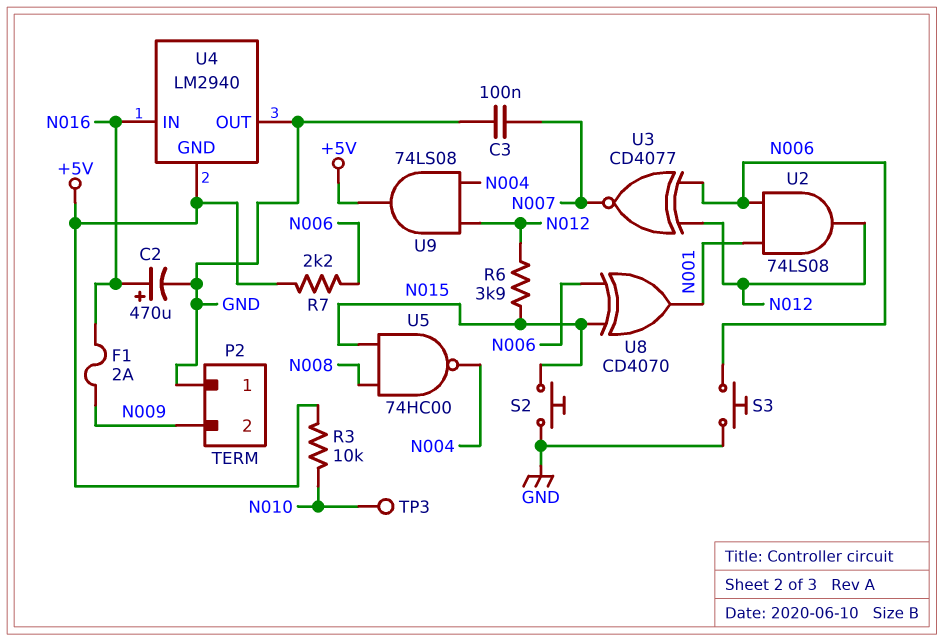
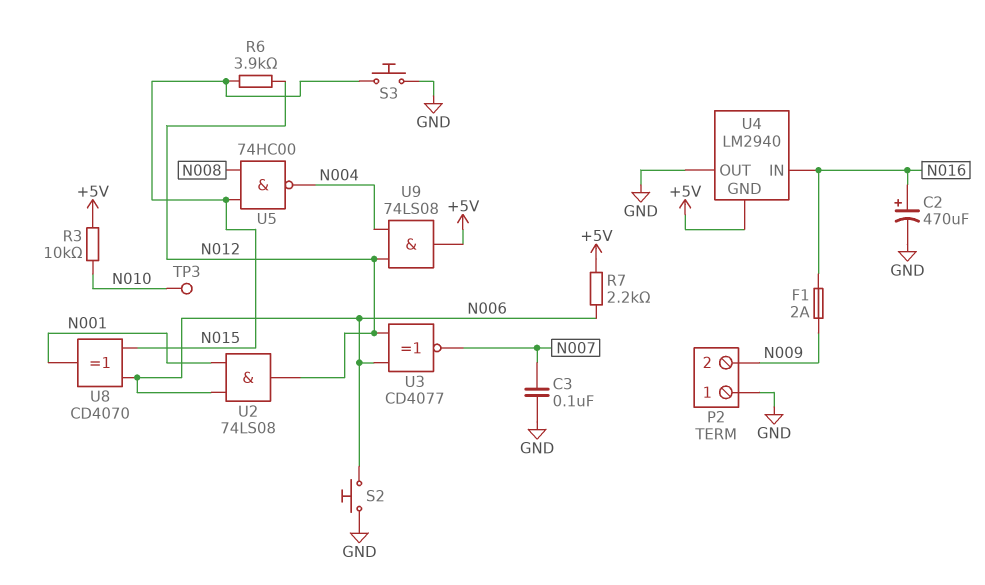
S2: button (GND, N015) -> button (GND, N006)
S3: button (GND, N006) -> button (GND, N015)

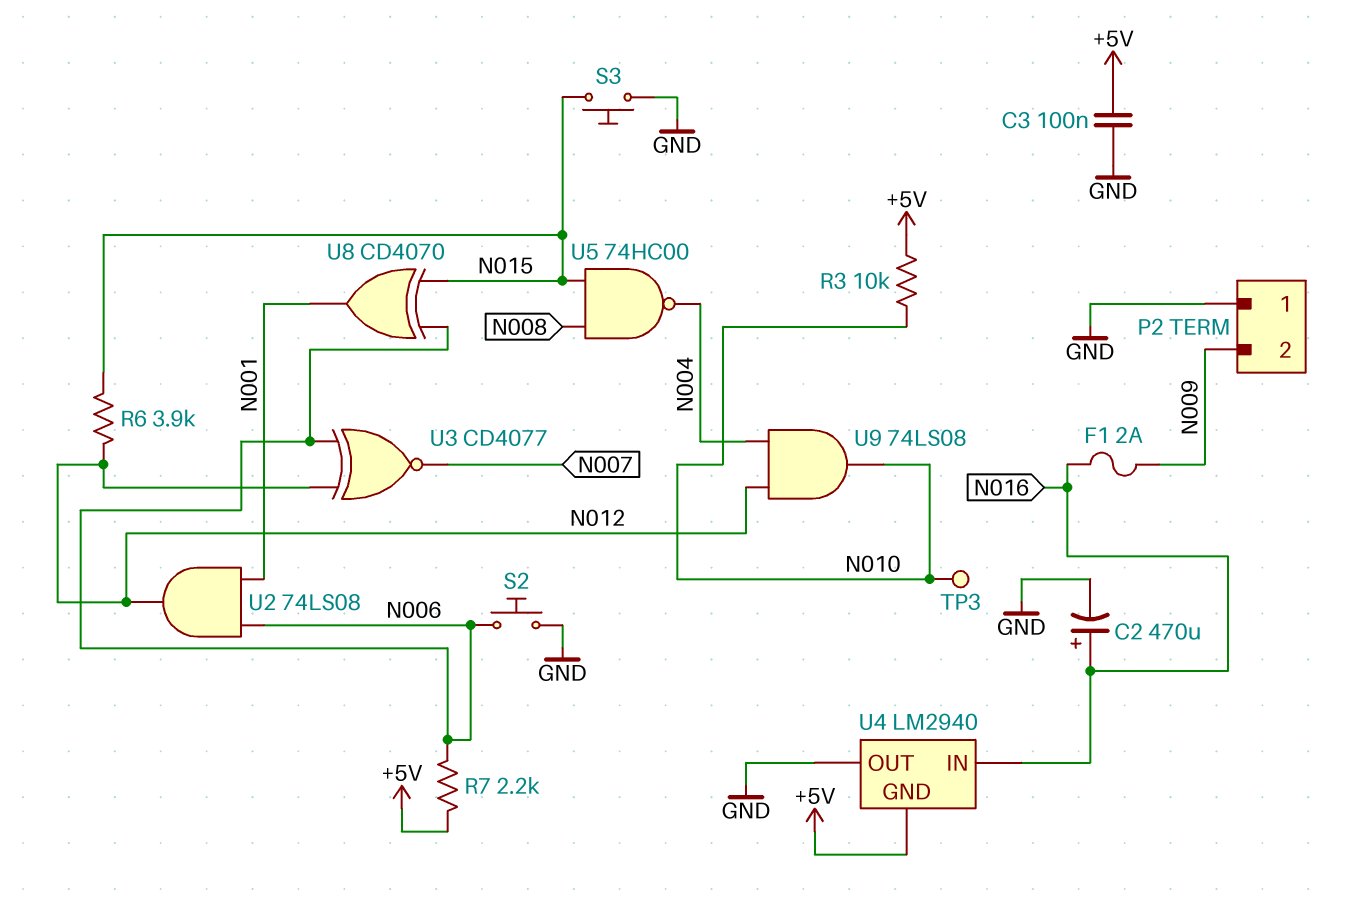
C3: 100nF (GND, N007) -> 100nF (+5V, GND)
U9: AND 74LS08 (in N004, in N012, out +5V) -> AND 74LS08 (in N004, in N012, out N010)

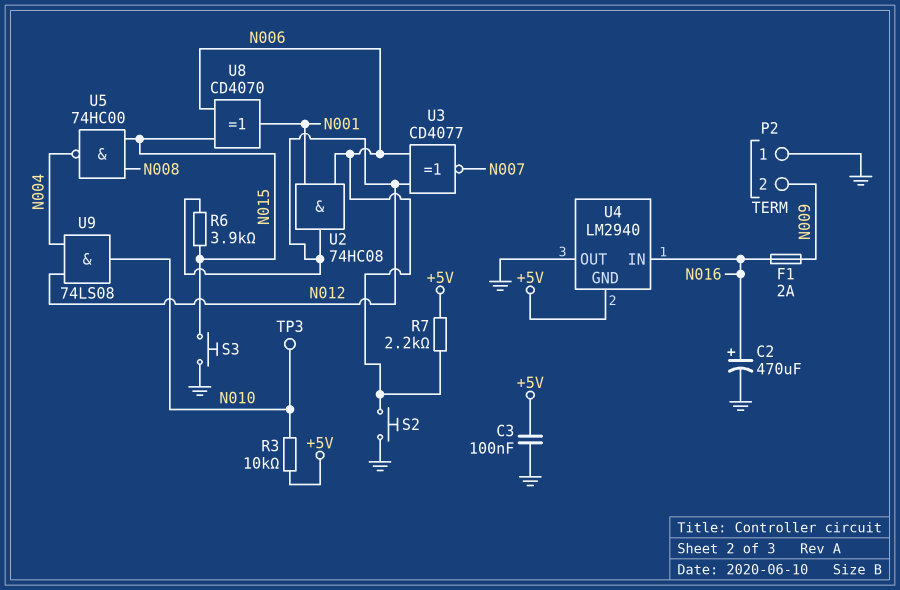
U2: AND 74LS08 (in N001, in N006, out N012) -> AND 74HC08 (in N001, in N006, out N012)

